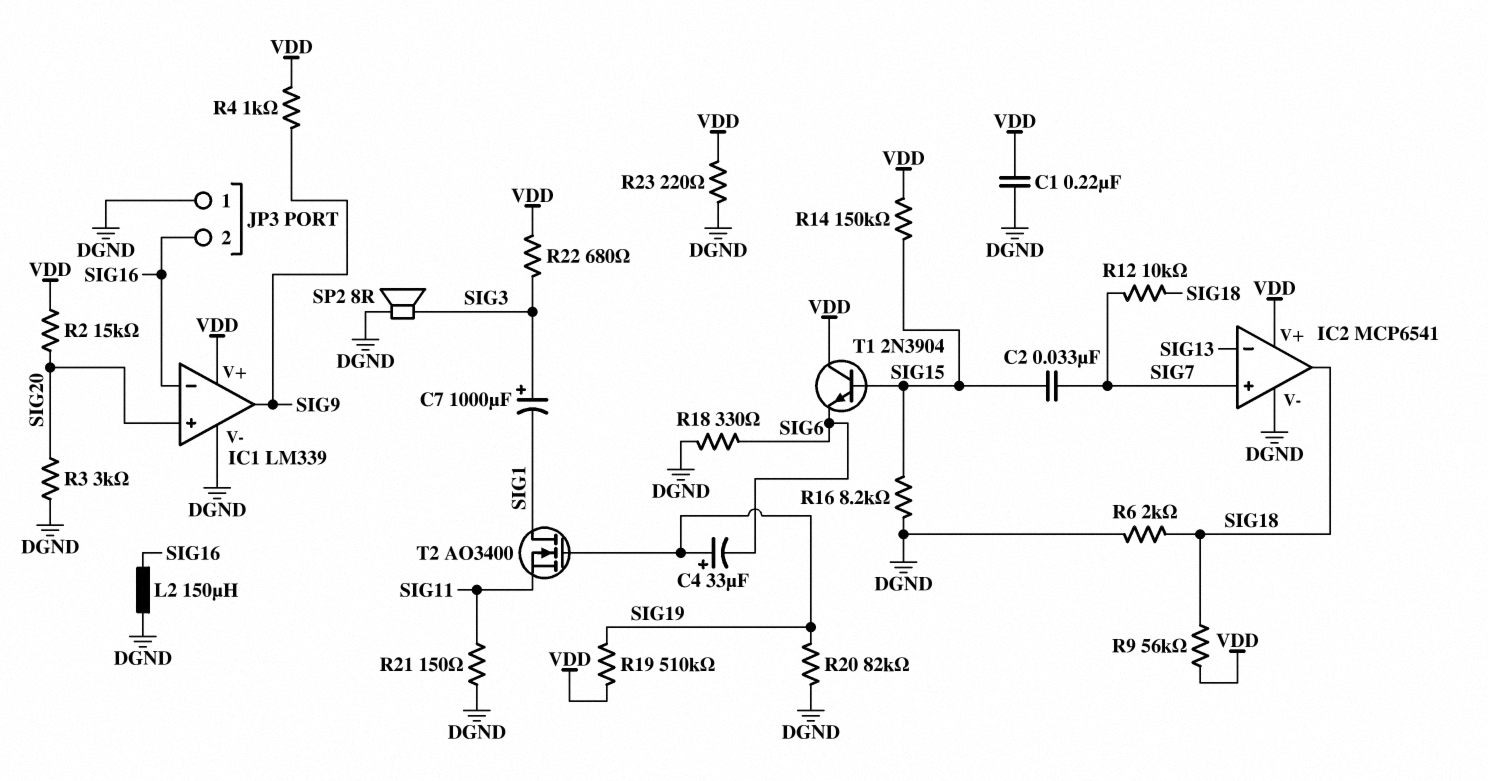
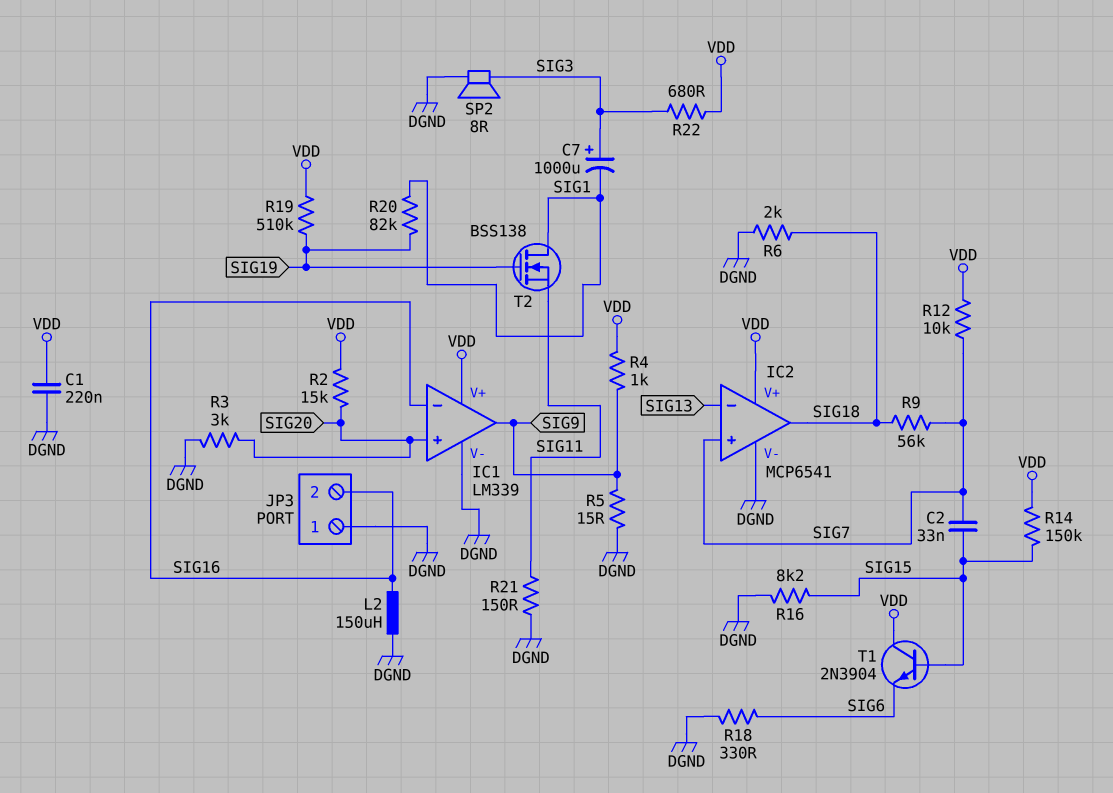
C4: 33uF (plus SIG19, minus SIG6) -> none
R5: none -> 15 (DGND, SIG9)
R9: 56k (SIG18, VDD) -> 56k (SIG7, SIG18)
R12: 10k (SIG7, SIG18) -> 10k (SIG7, VDD)
R20: 82k (DGND, SIG19) -> 82k (SIG1, SIG19)
R23: 220 (DGND, VDD) -> none
T2: NMOS AO3400 (G SIG19, D SIG1, S SIG11) -> NMOS BSS138 (G SIG19, D SIG1, S SIG11)

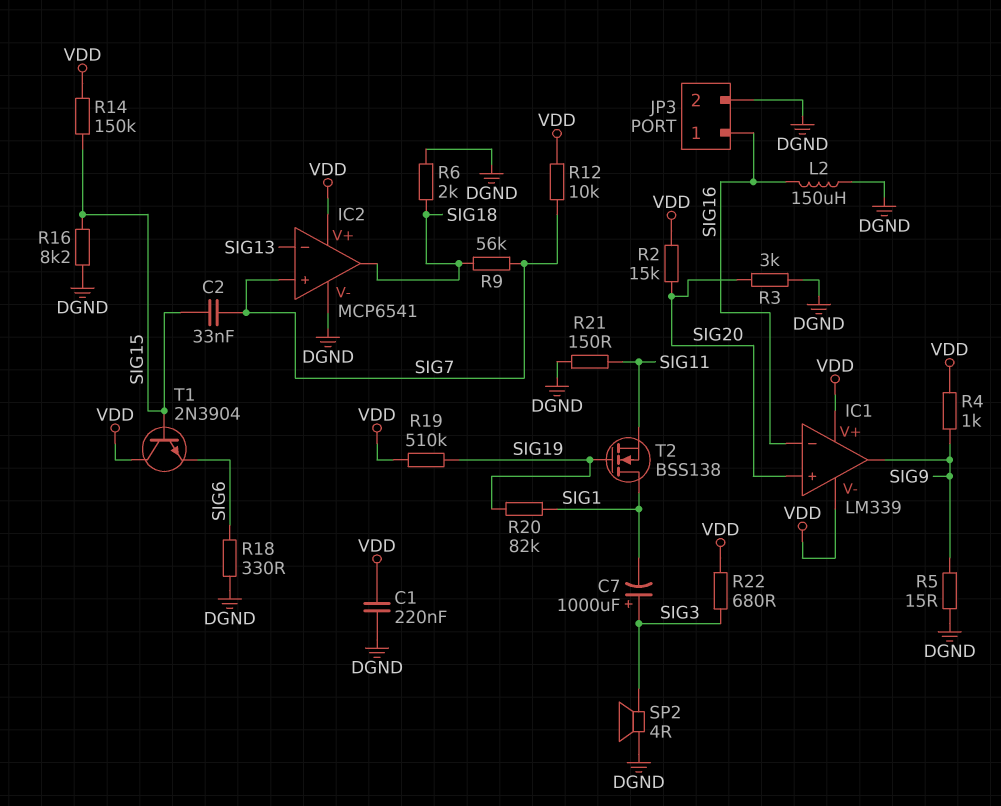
IC1 pin V-: DGND -> VDD
JP3 pin 1: DGND -> SIG16
JP3 pin 2: SIG16 -> DGND
SP2: speaker 8R (DGND, SIG3) -> speaker 4R (DGND, SIG3)

